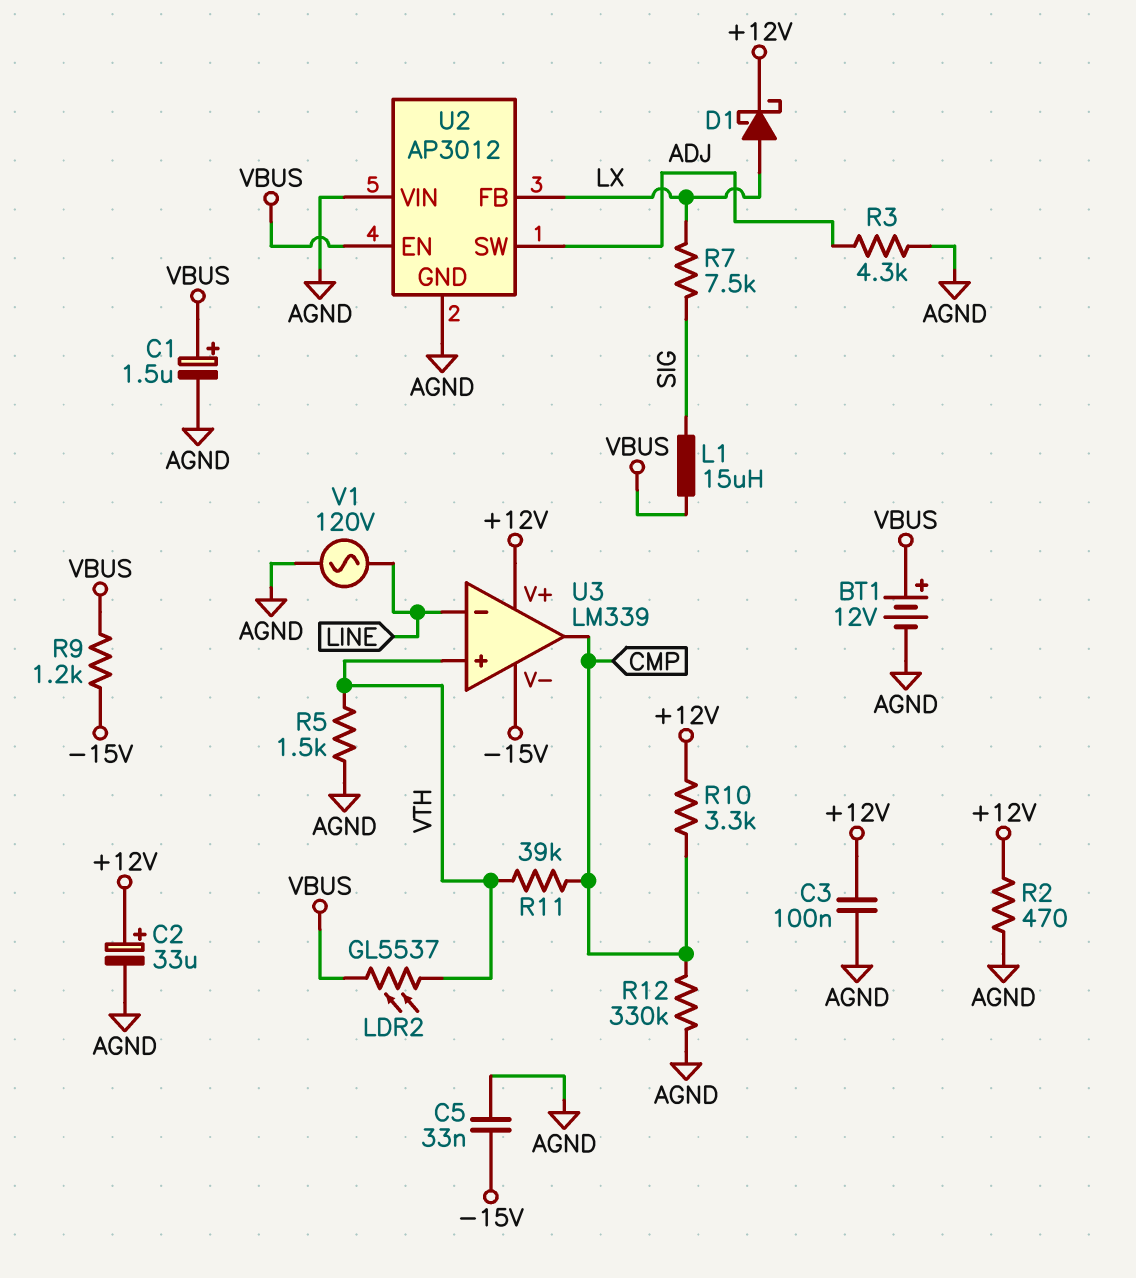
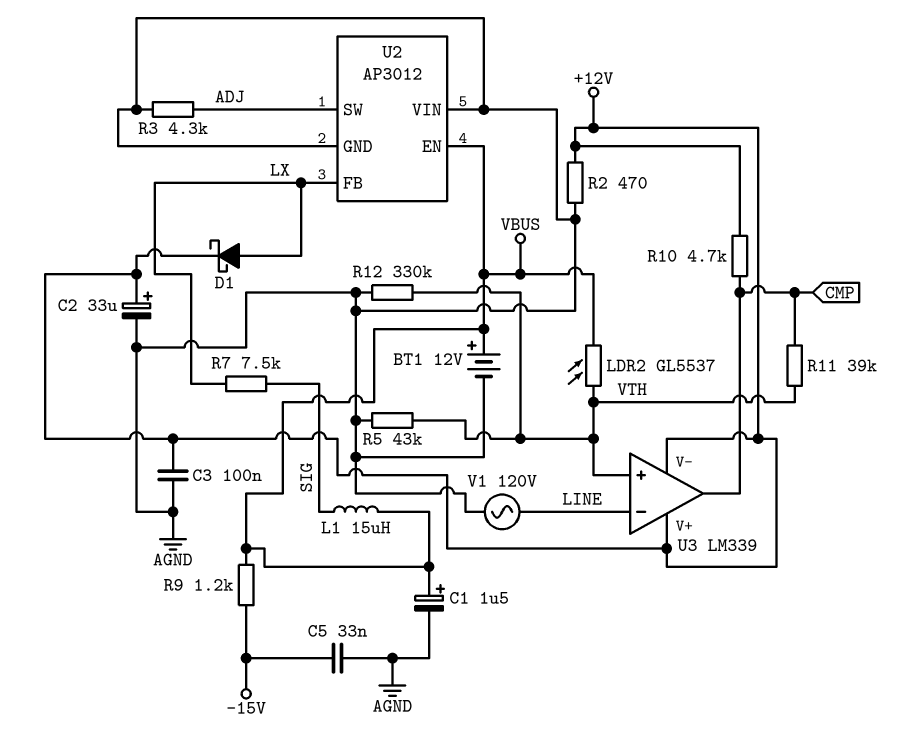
R5: 1.5k (AGND, VTH) -> 43k (AGND, VTH)
R10: 3.3k (+12V, CMP) -> 4.7k (+12V, CMP)
R12: 330k (AGND, CMP) -> 330k (AGND, VTH)
U3 pin V-: -15V -> +12V

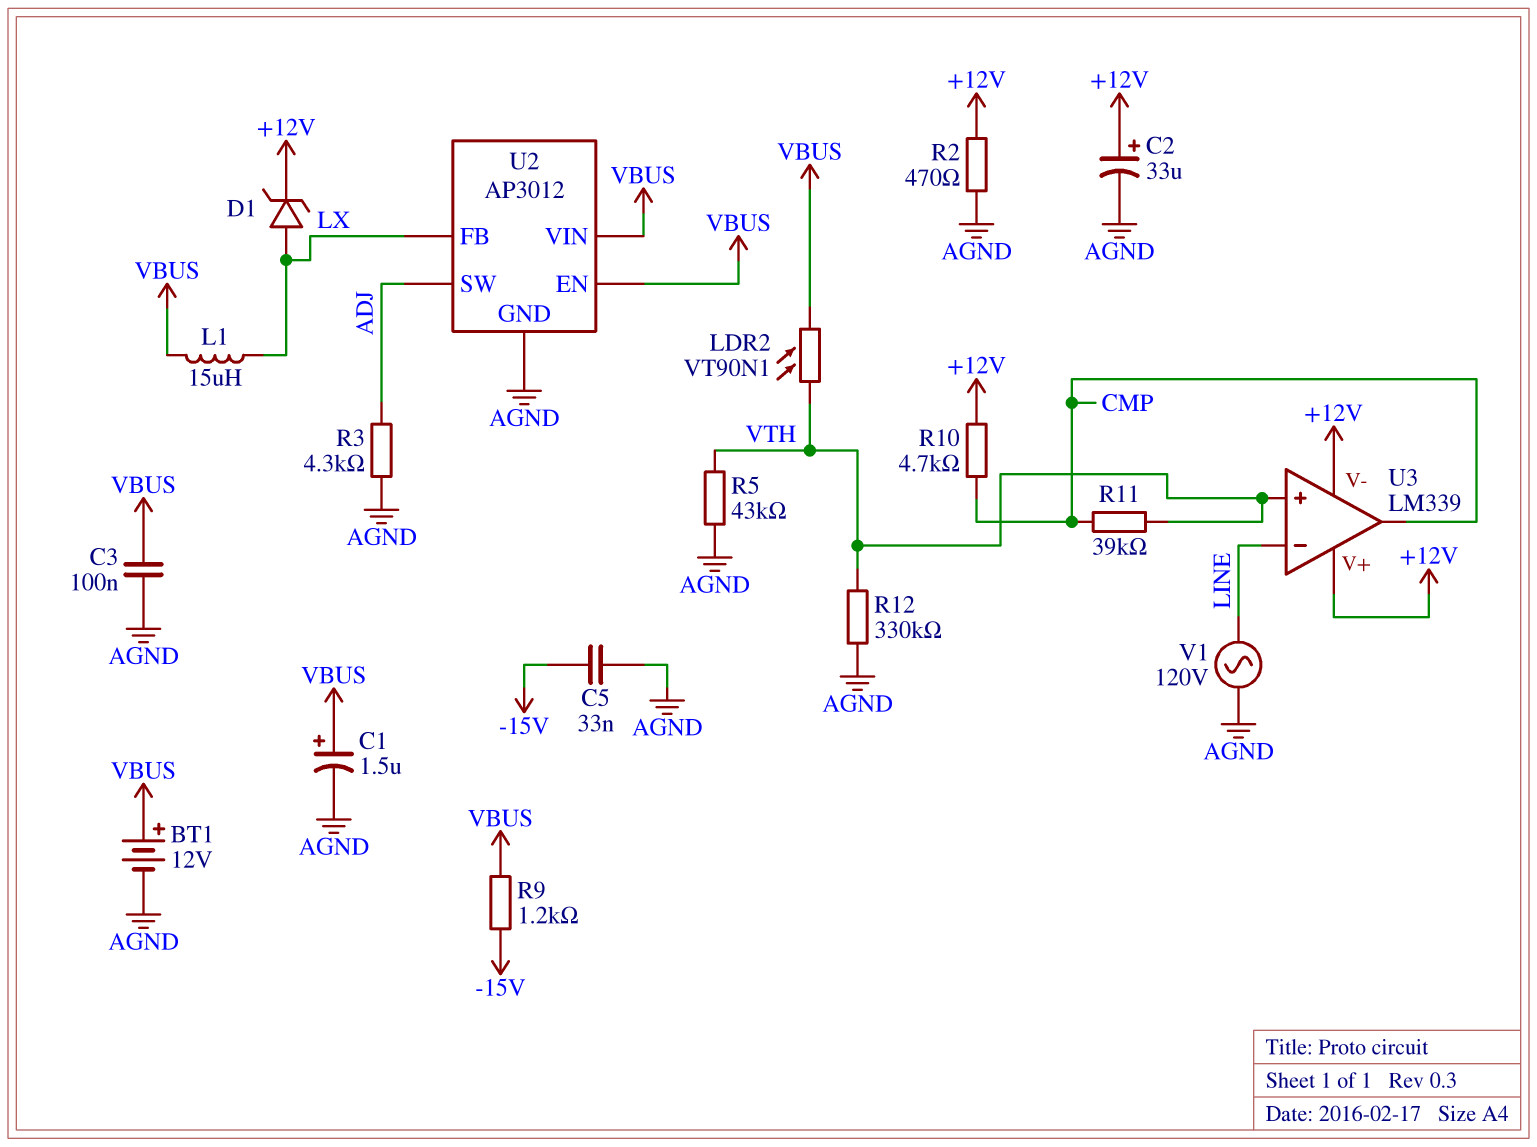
C3: 100nF (+12V, AGND) -> 100nF (AGND, VBUS)
D1: schottky (A LX, K +12V) -> zener (A LX, K +12V)
L1: 15uH (SIG, VBUS) -> 15uH (LX, VBUS)
LDR2: GL5537 (VBUS, VTH) -> VT90N1 (VBUS, VTH)
R7: 7.5k (LX, SIG) -> none
U2 pin VIN: AGND -> VBUS

